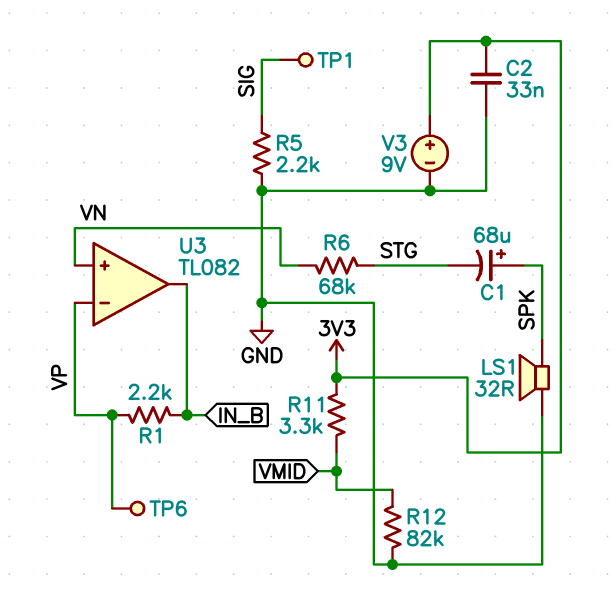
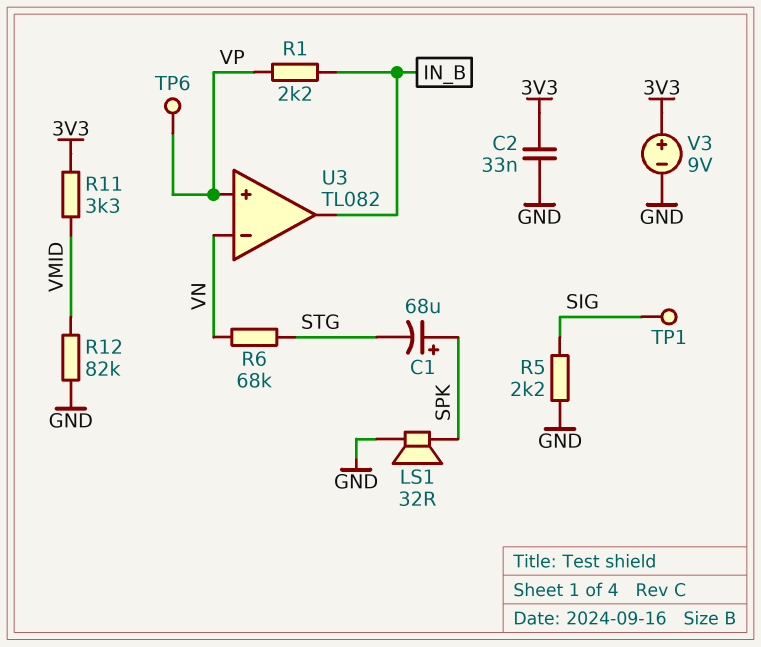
U3 pin in+: VN -> VP
U3 pin in-: VP -> VN

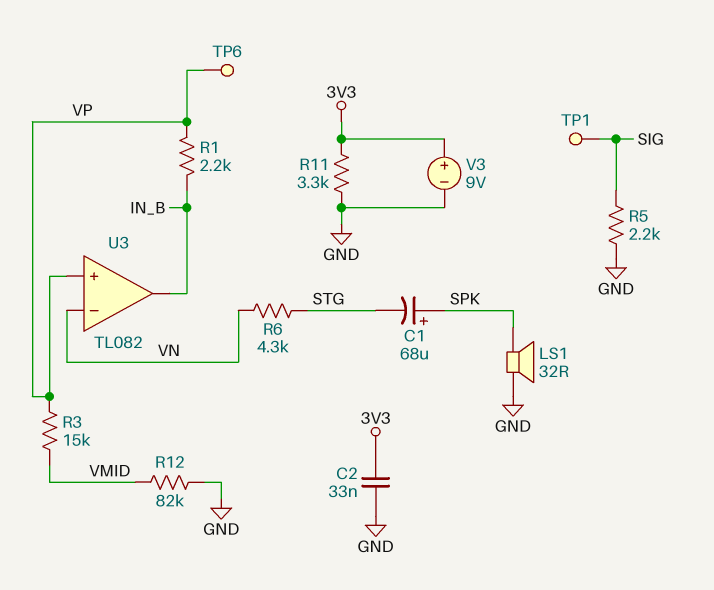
R3: none -> 15k (VMID, VP)
R6: 68k (STG, VN) -> 4.3k (STG, VN)
R11: 3.3k (3V3, VMID) -> 3.3k (3V3, GND)

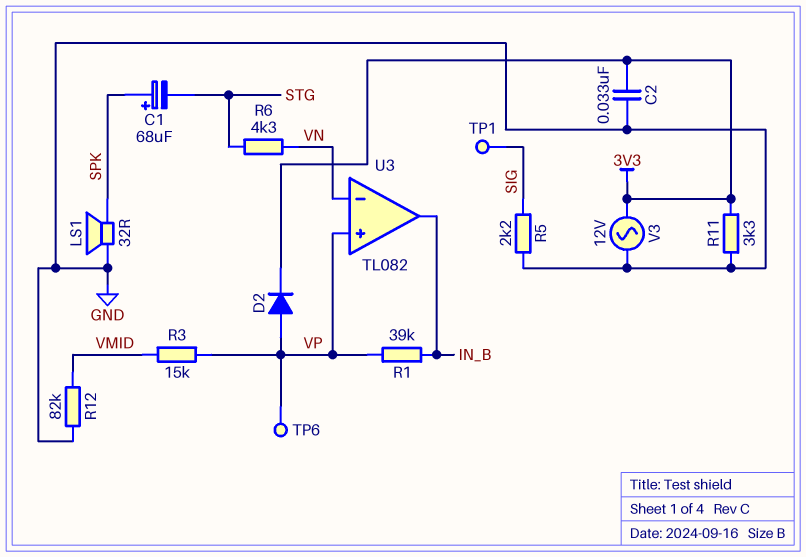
D2: none -> diode (A VP, K 3V3)
R1: 2.2k (IN_B, VP) -> 39k (IN_B, VP)
V3: 9V (plus 3V3, minus GND) -> AC 12V (3V3, GND)

